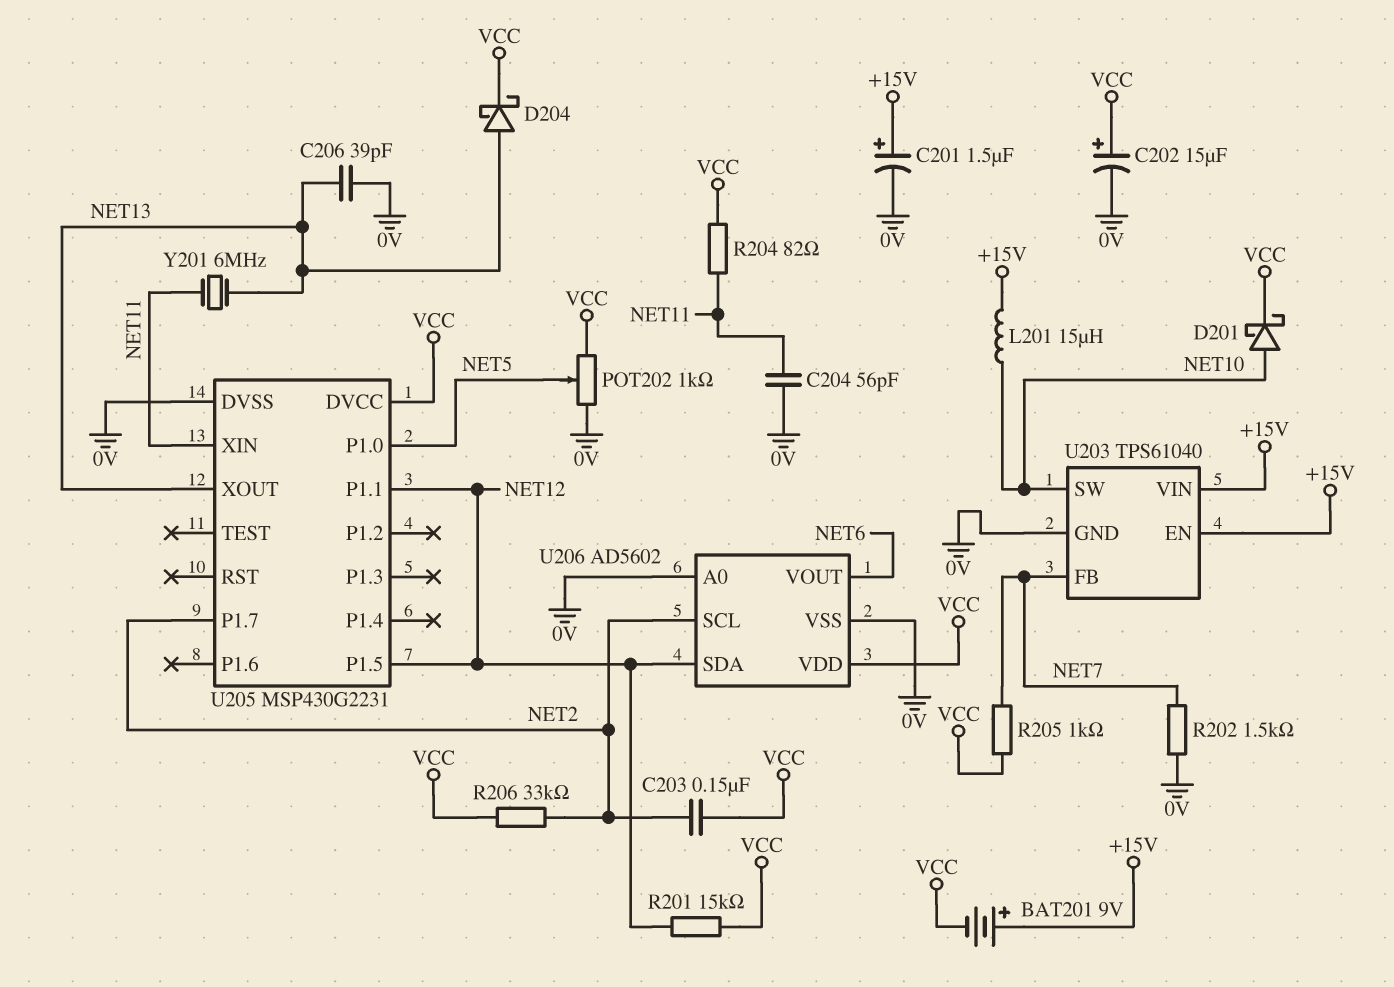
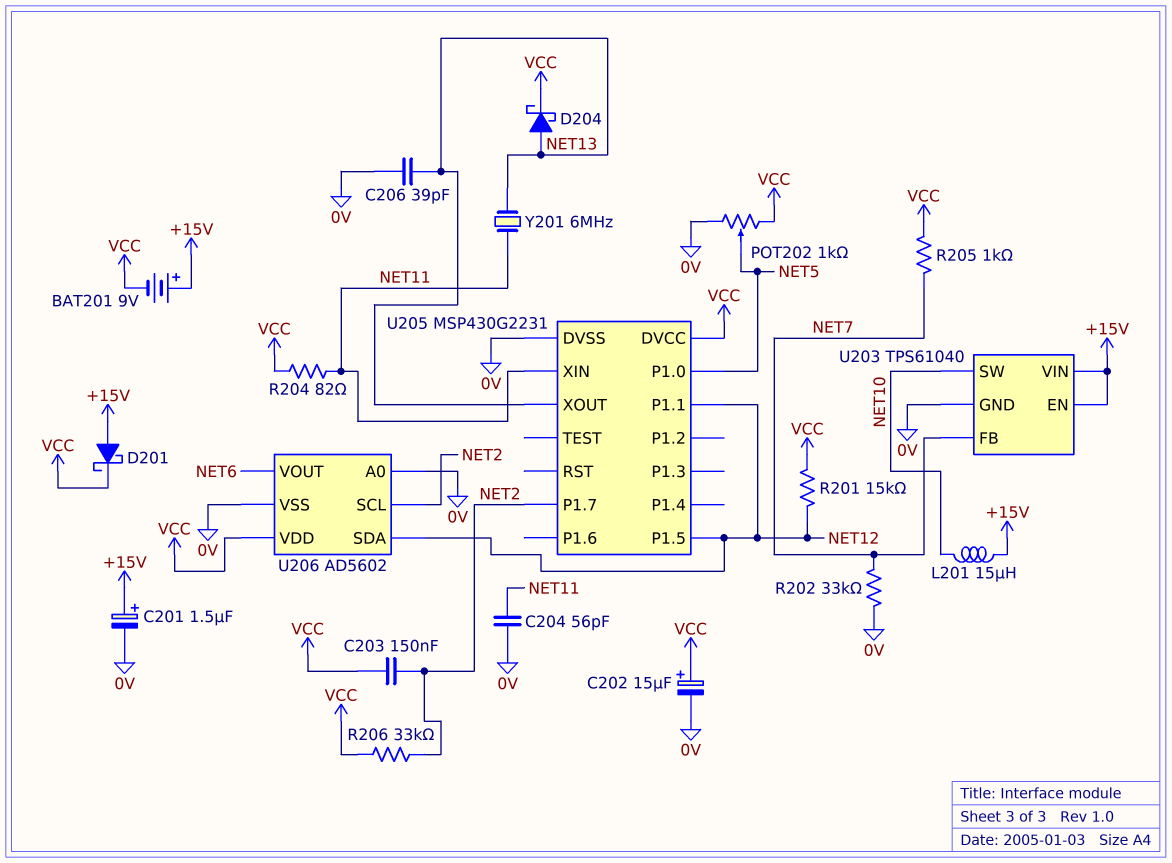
D201: schottky (A NET10, K VCC) -> schottky (A +15V, K VCC)
R202: 1.5k (0V, NET7) -> 33k (0V, NET7)

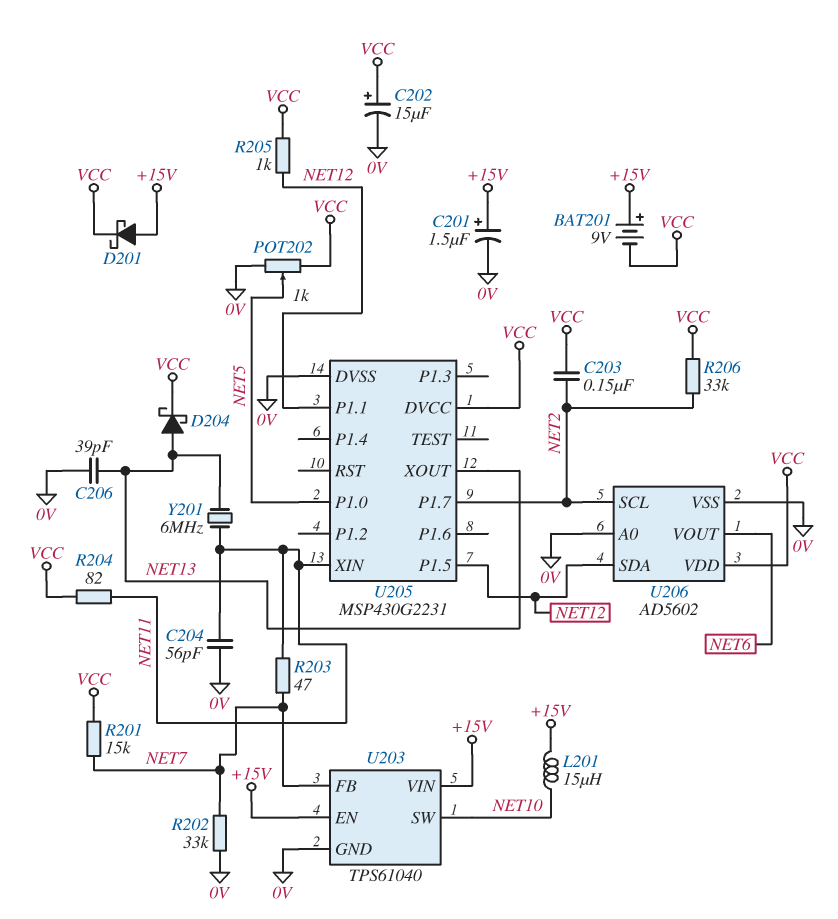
R201: 15k (NET12, VCC) -> 15k (NET7, VCC)
R203: none -> 47 (NET7, NET11)
R205: 1k (NET7, VCC) -> 1k (NET12, VCC)

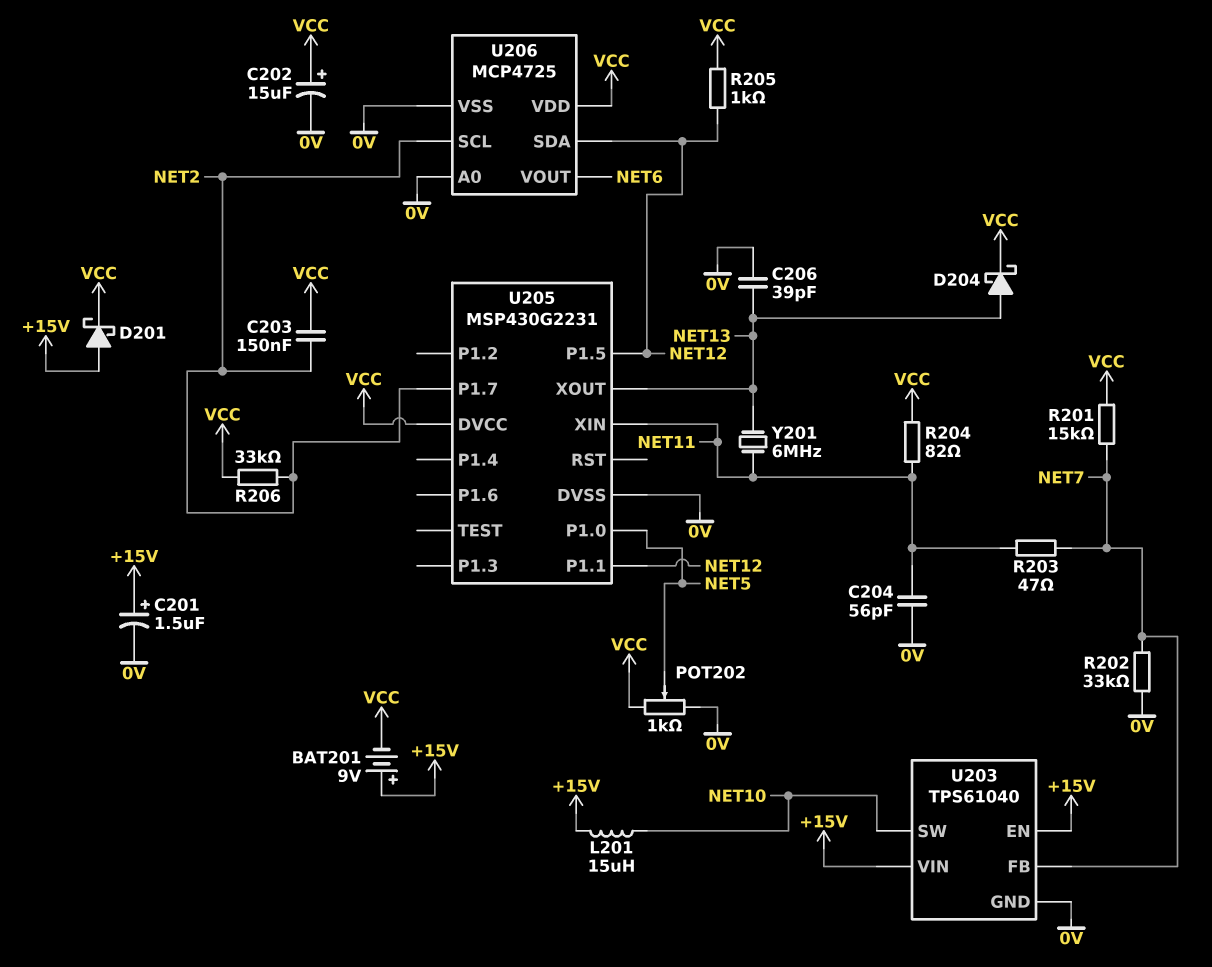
U206: AD5602 -> MCP4725

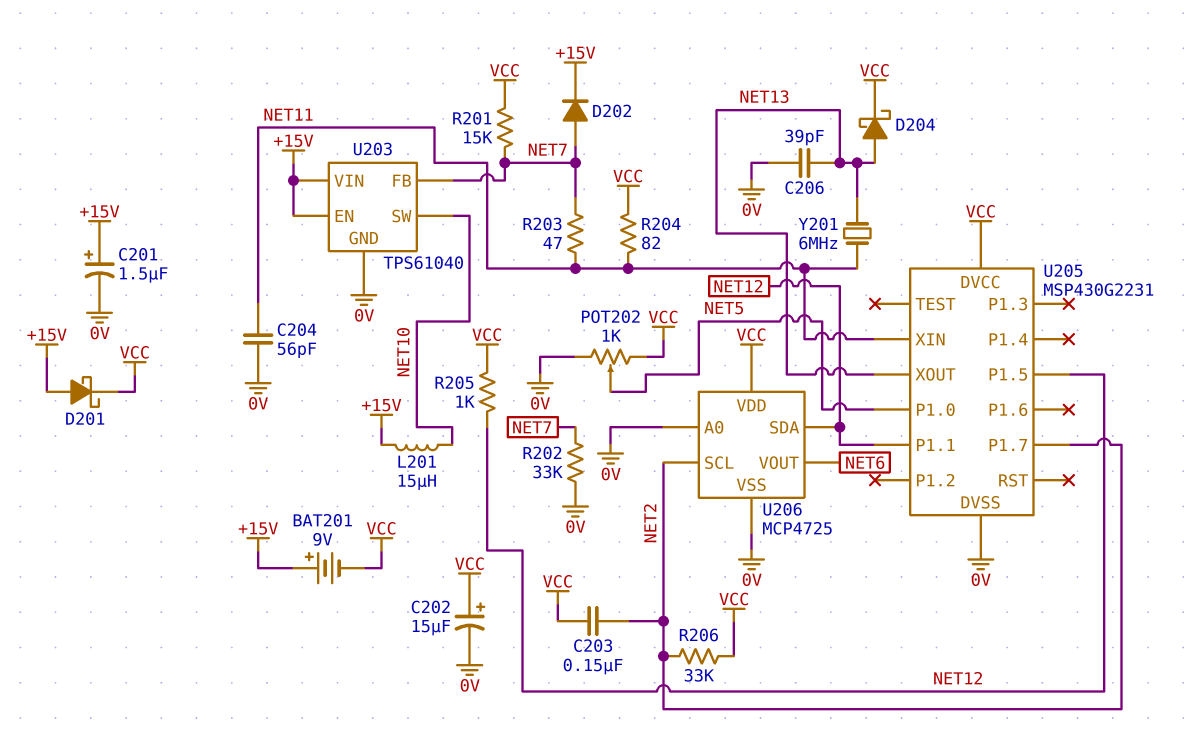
D202: none -> diode (A NET7, K +15V)

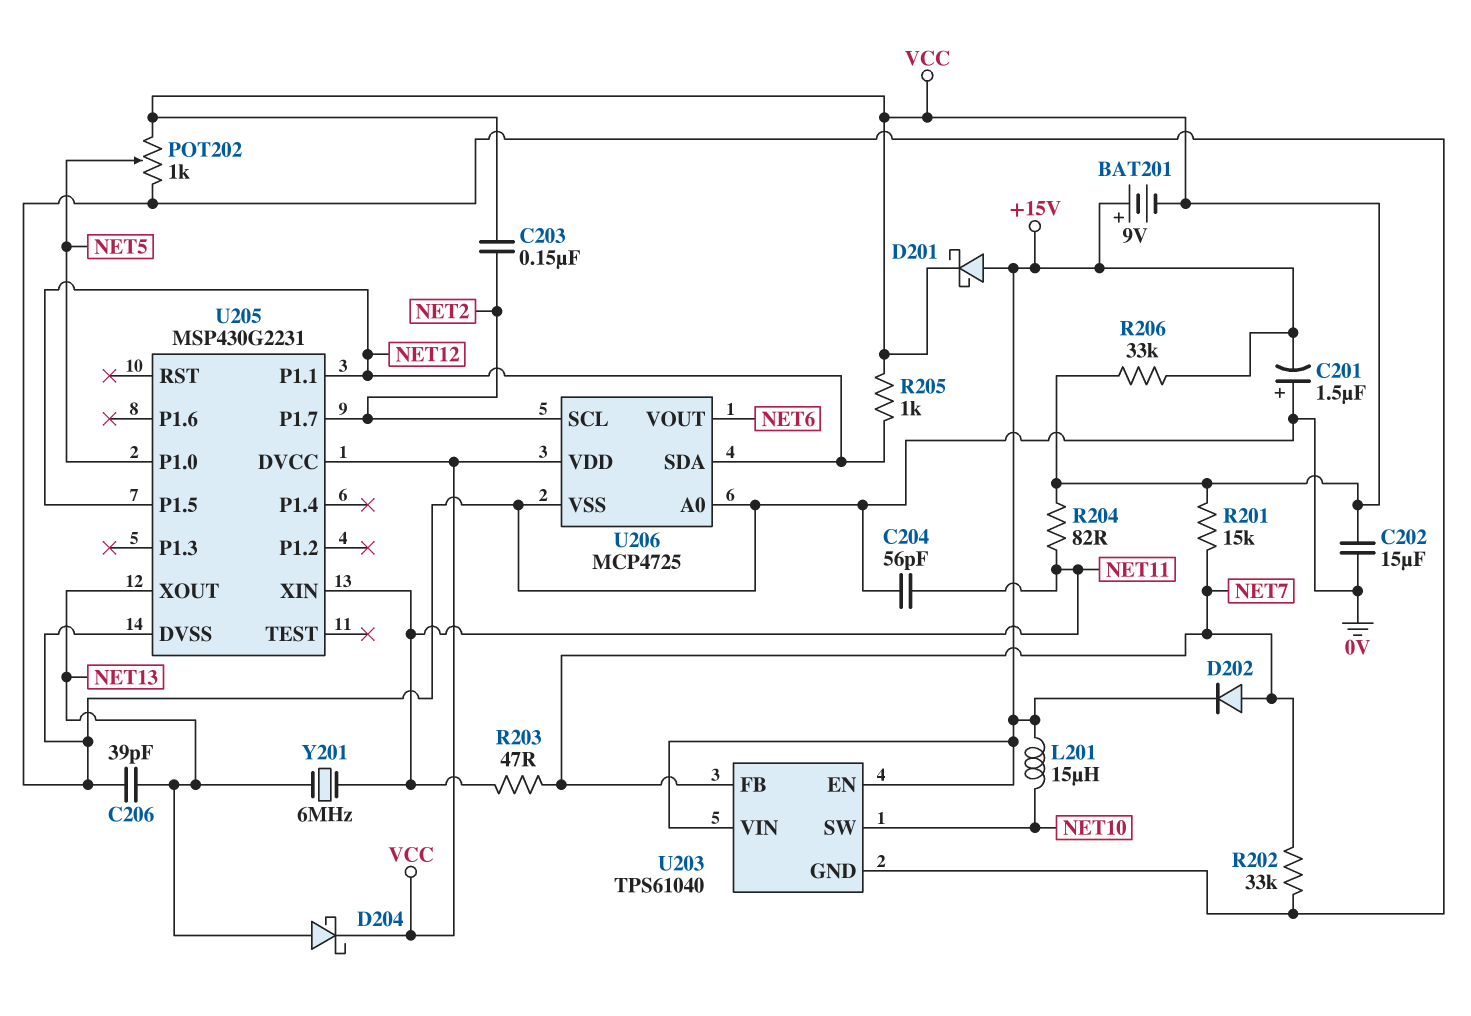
C201: 1.5uF (plus +15V, minus 0V) -> 1.5uF (plus 0V, minus +15V)
C202: 15uF (plus VCC, minus 0V) -> 15uF (0V, VCC)
R206: 33k (NET2, VCC) -> 33k (+15V, VCC)

